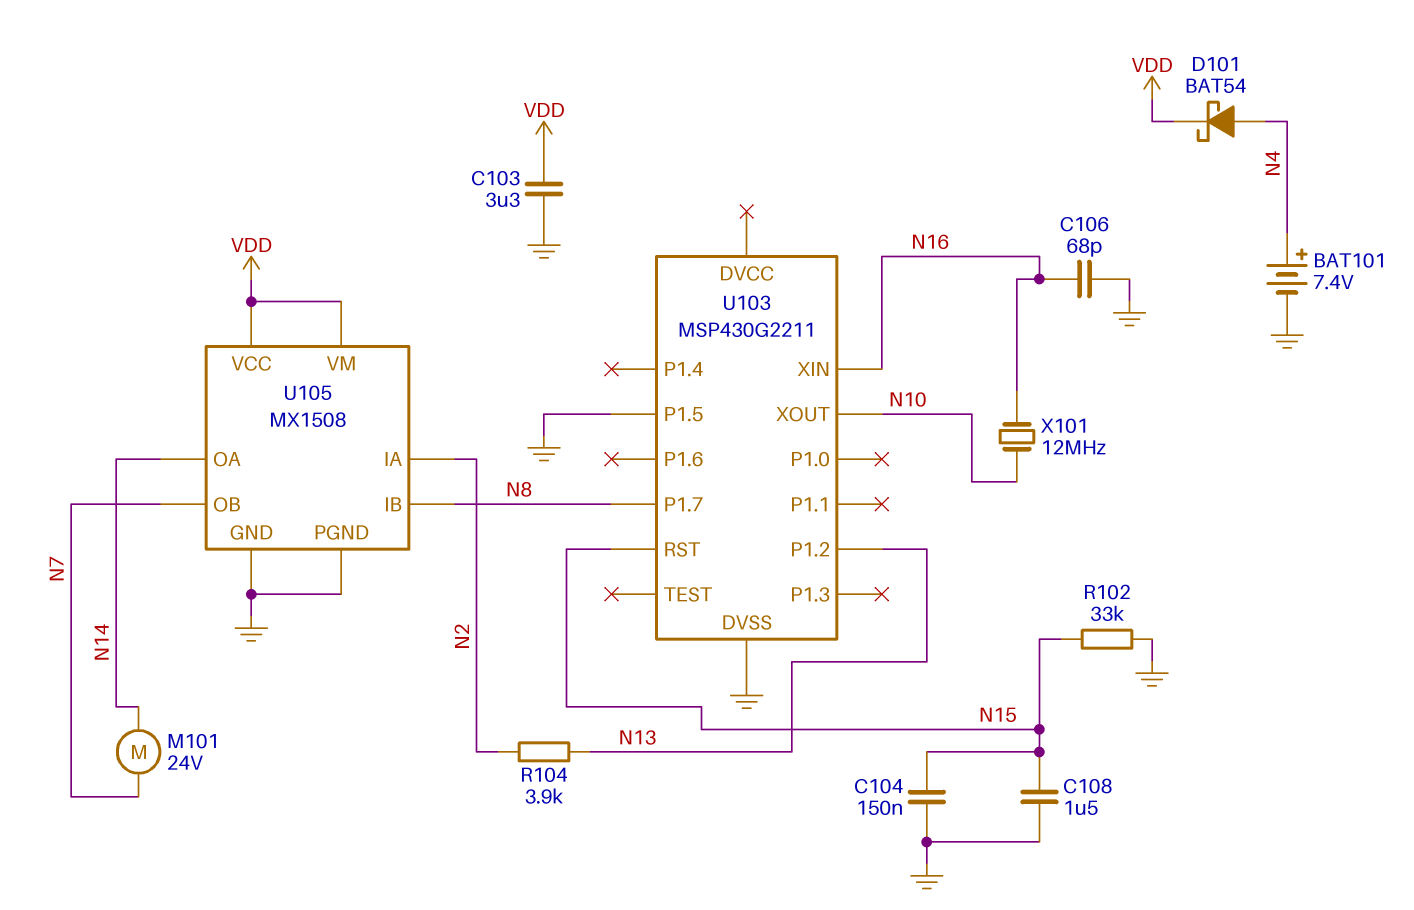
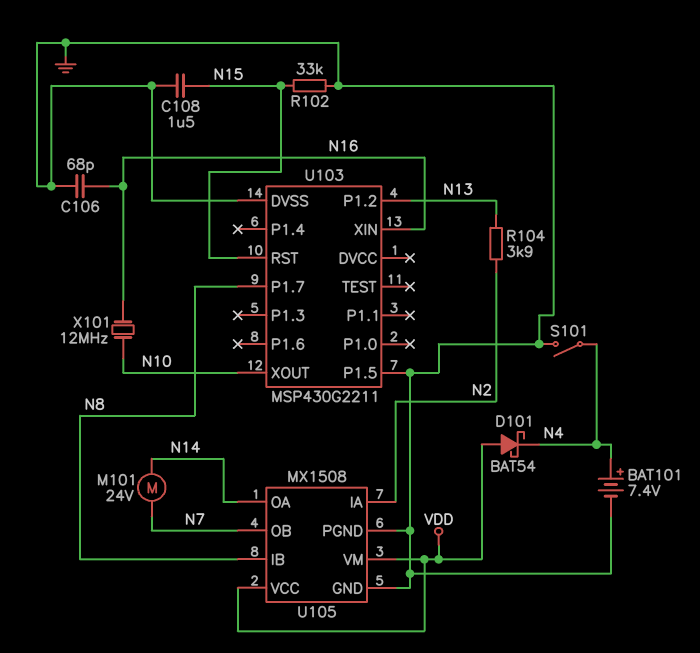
C103: 3.3uF (GND, VDD) -> none
C104: 150nF (GND, N15) -> none
D101: schottky BAT54 (A N4, K VDD) -> schottky BAT54 (A VDD, K N4)
S101: none -> switch (GND, N4)

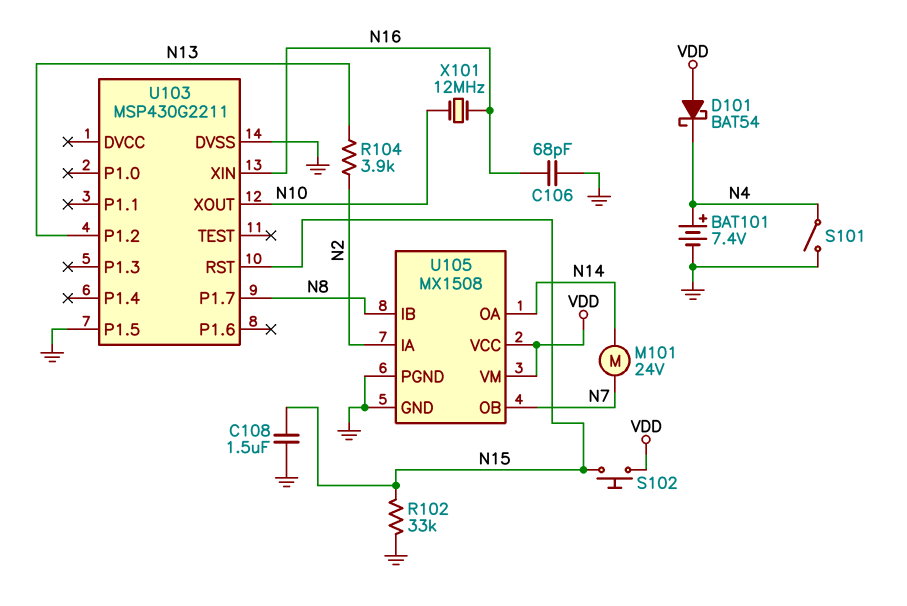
S102: none -> button (N15, VDD)

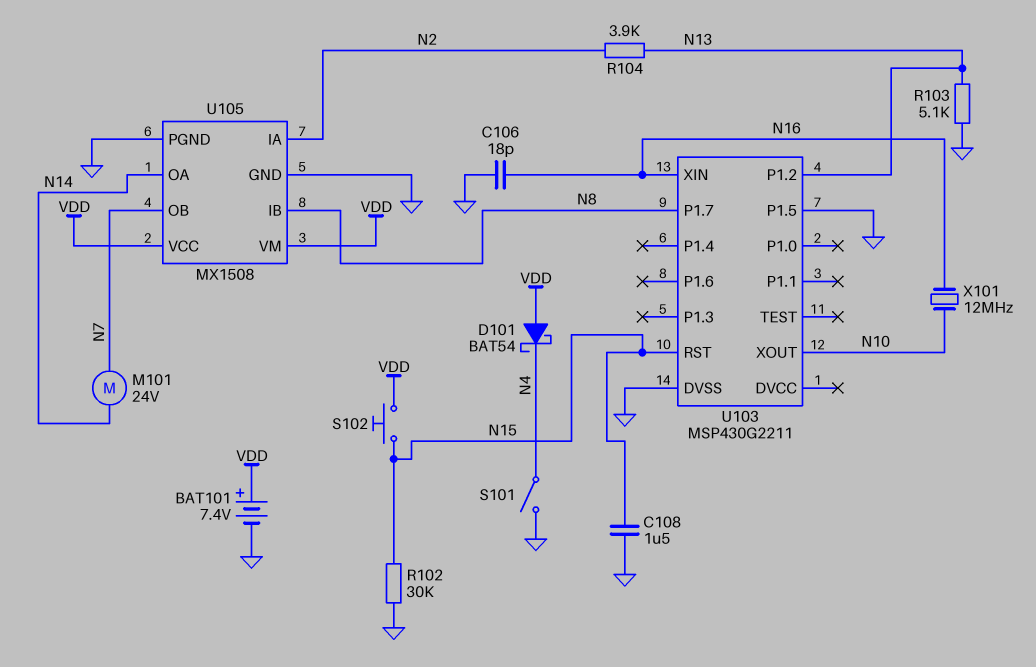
BAT101: 7.4V (plus N4, minus GND) -> 7.4V (plus VDD, minus GND)
C106: 68pF (GND, N16) -> 18pF (GND, N16)
R102: 33k (GND, N15) -> 30k (GND, N15)
R103: none -> 5.1k (GND, N13)

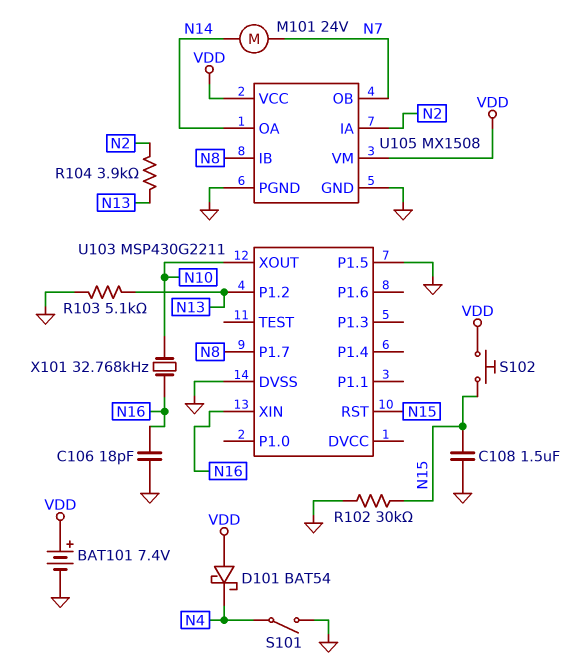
X101: 12MHz (N10, N16) -> 32.768kHz (N10, N16)

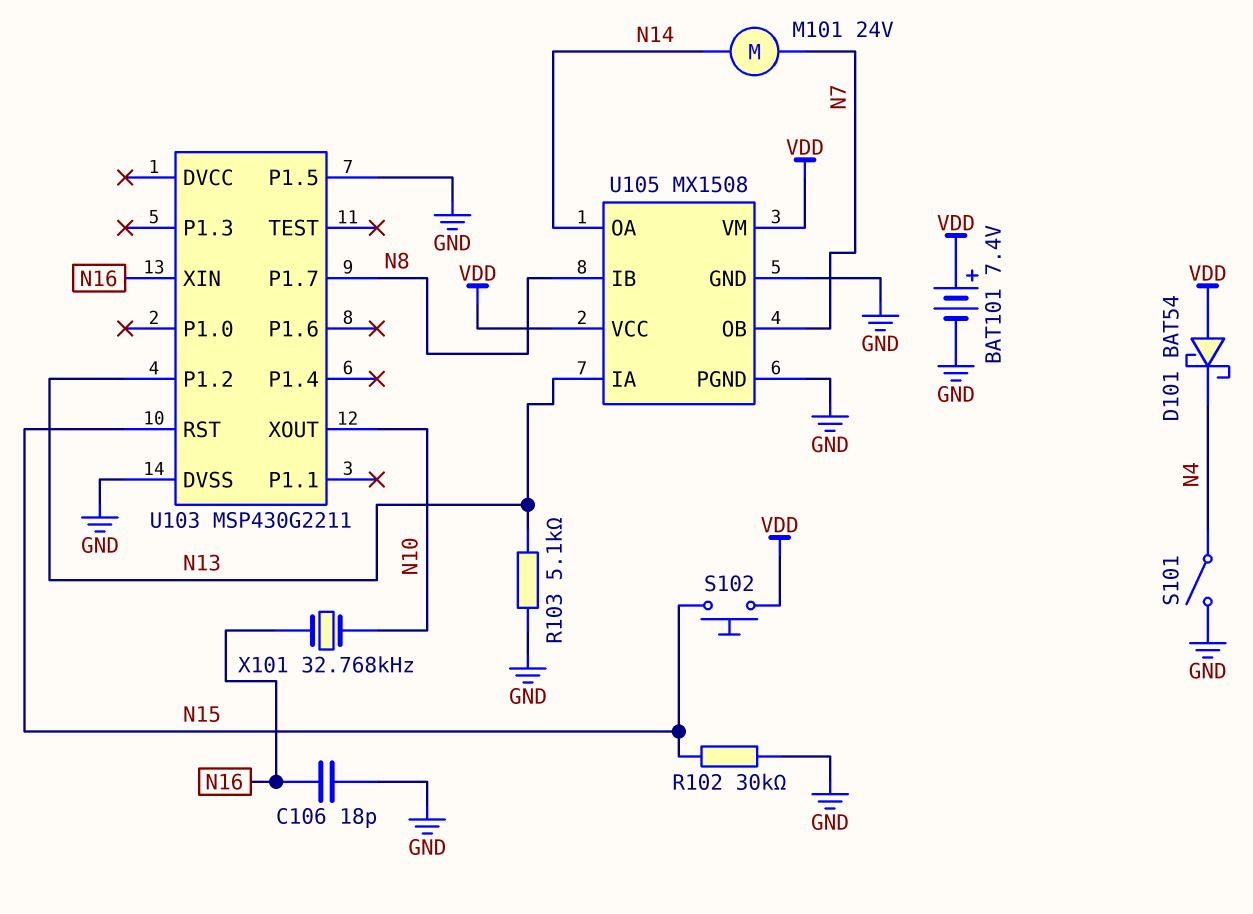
C108: 1.5uF (GND, N15) -> none
R104: 3.9k (N2, N13) -> none
U105 pin IA: N2 -> N13

